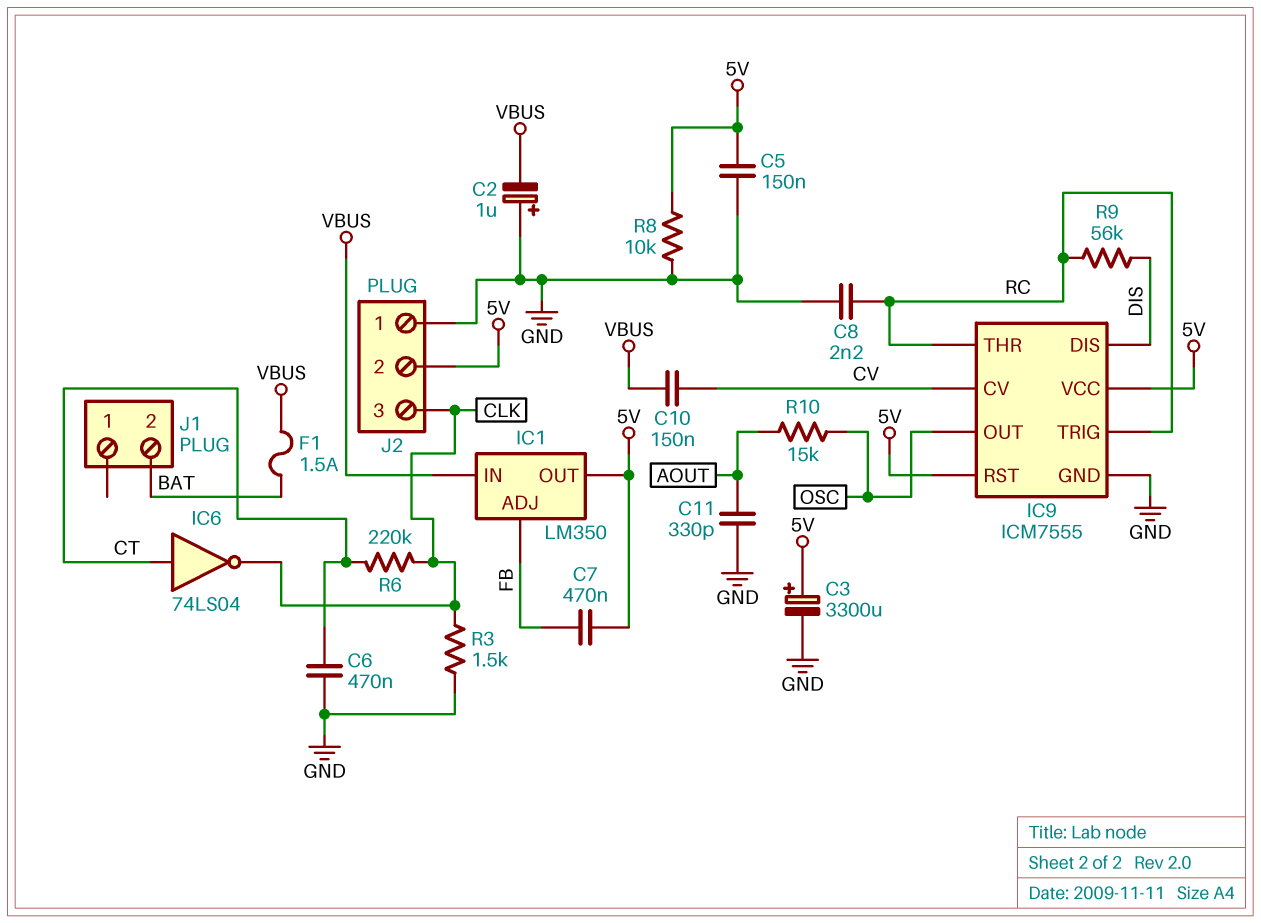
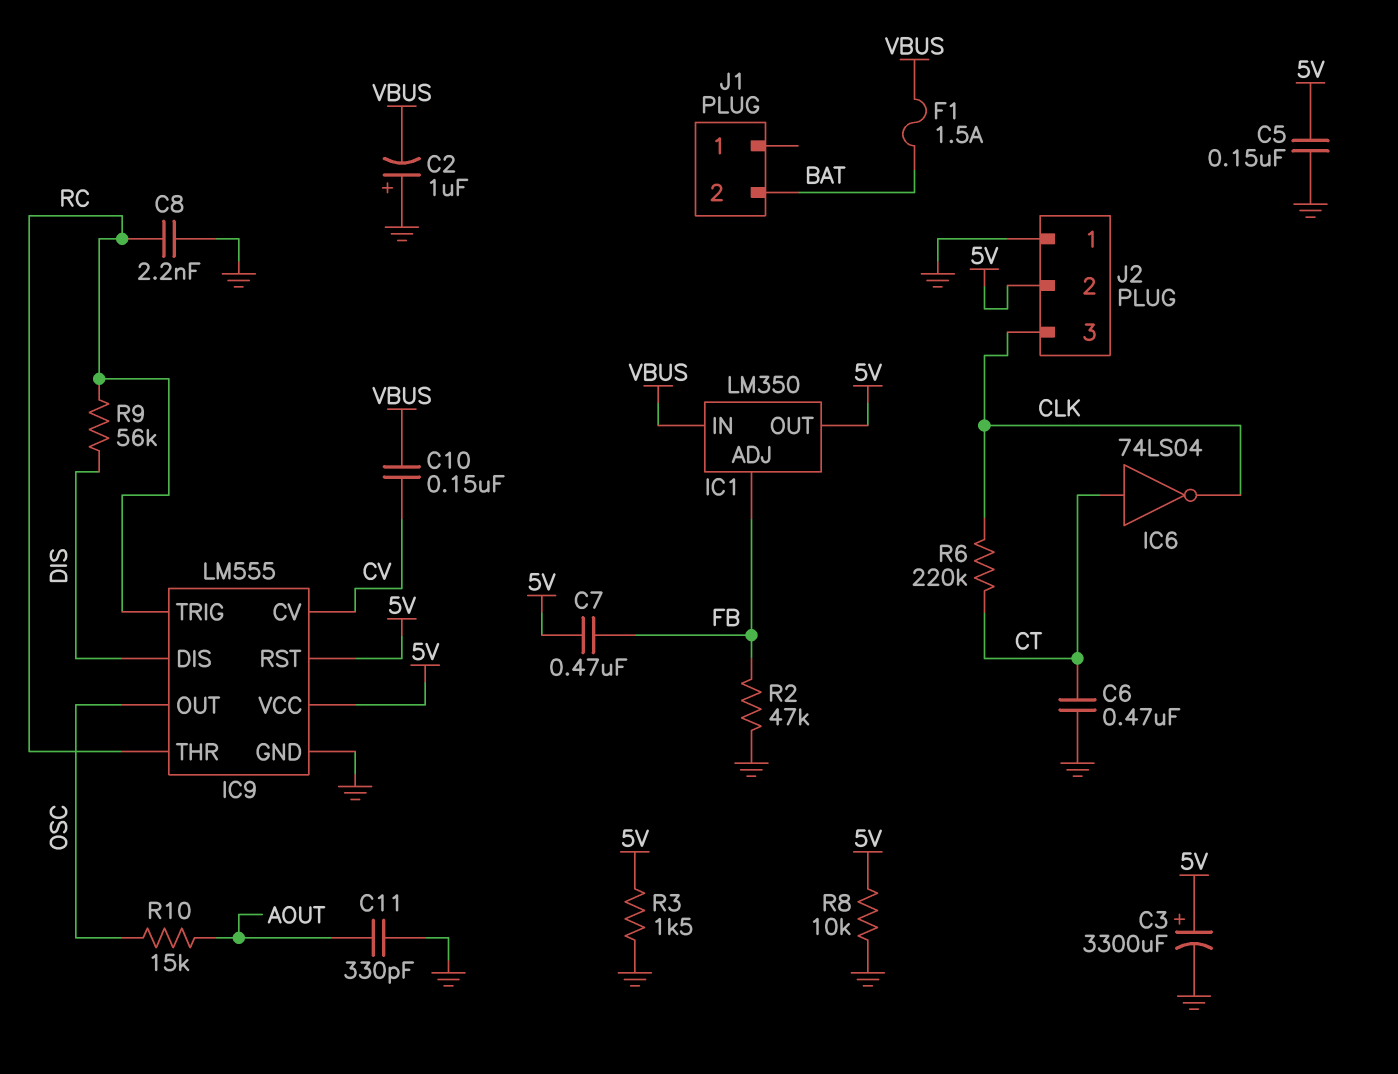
IC9: ICM7555 -> LM555
R2: none -> 47k (FB, GND)
R3: 1.5k (CLK, GND) -> 1.5k (5V, GND)

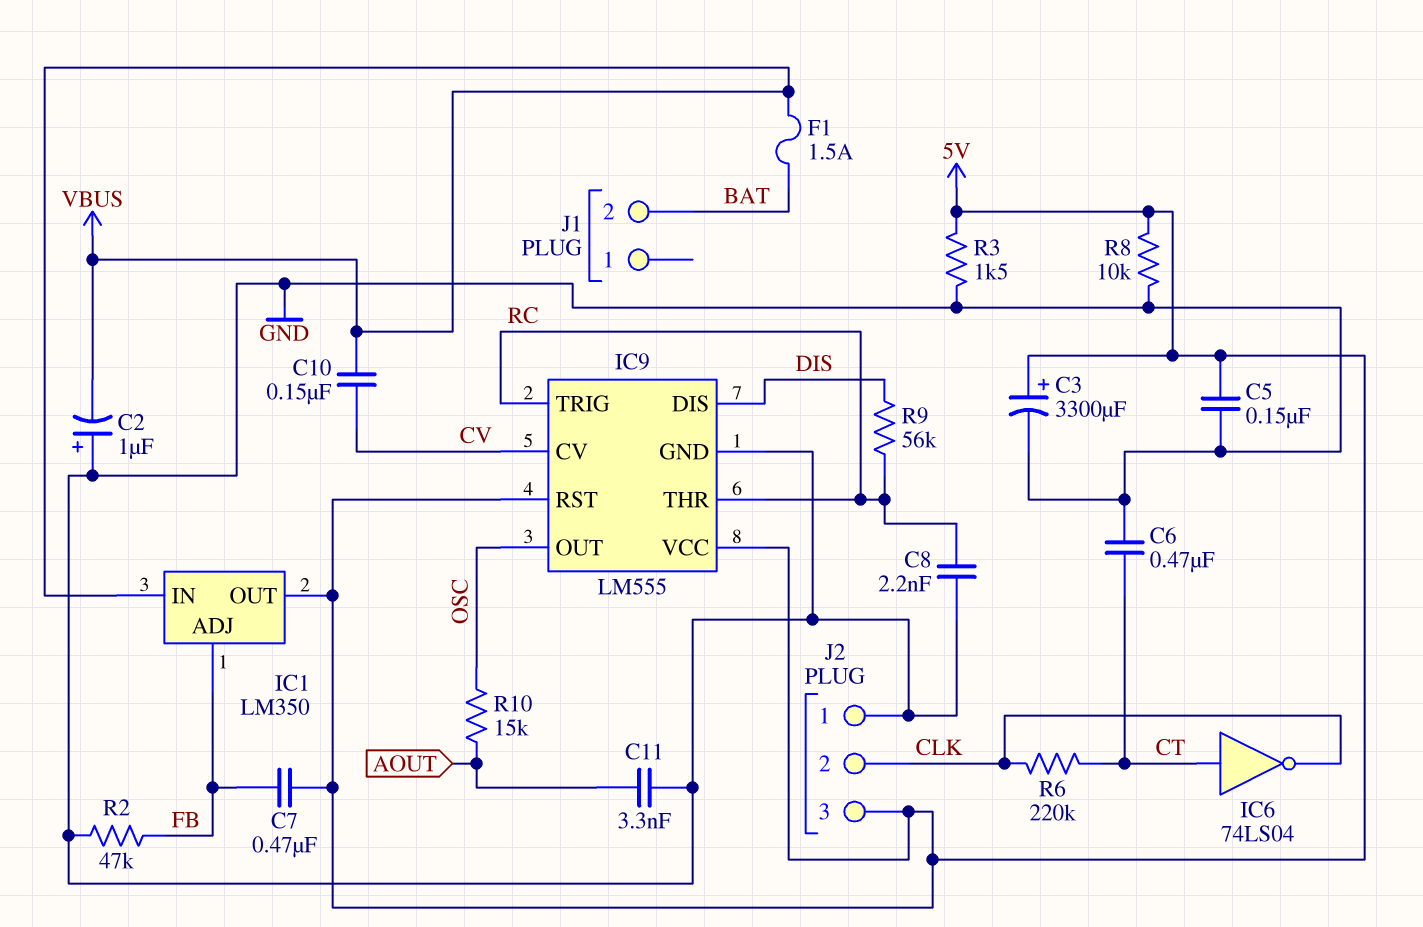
C11: 330pF (AOUT, GND) -> 3.3nF (AOUT, GND)
J2 pin 2: 5V -> CLK
J2 pin 3: CLK -> 5V

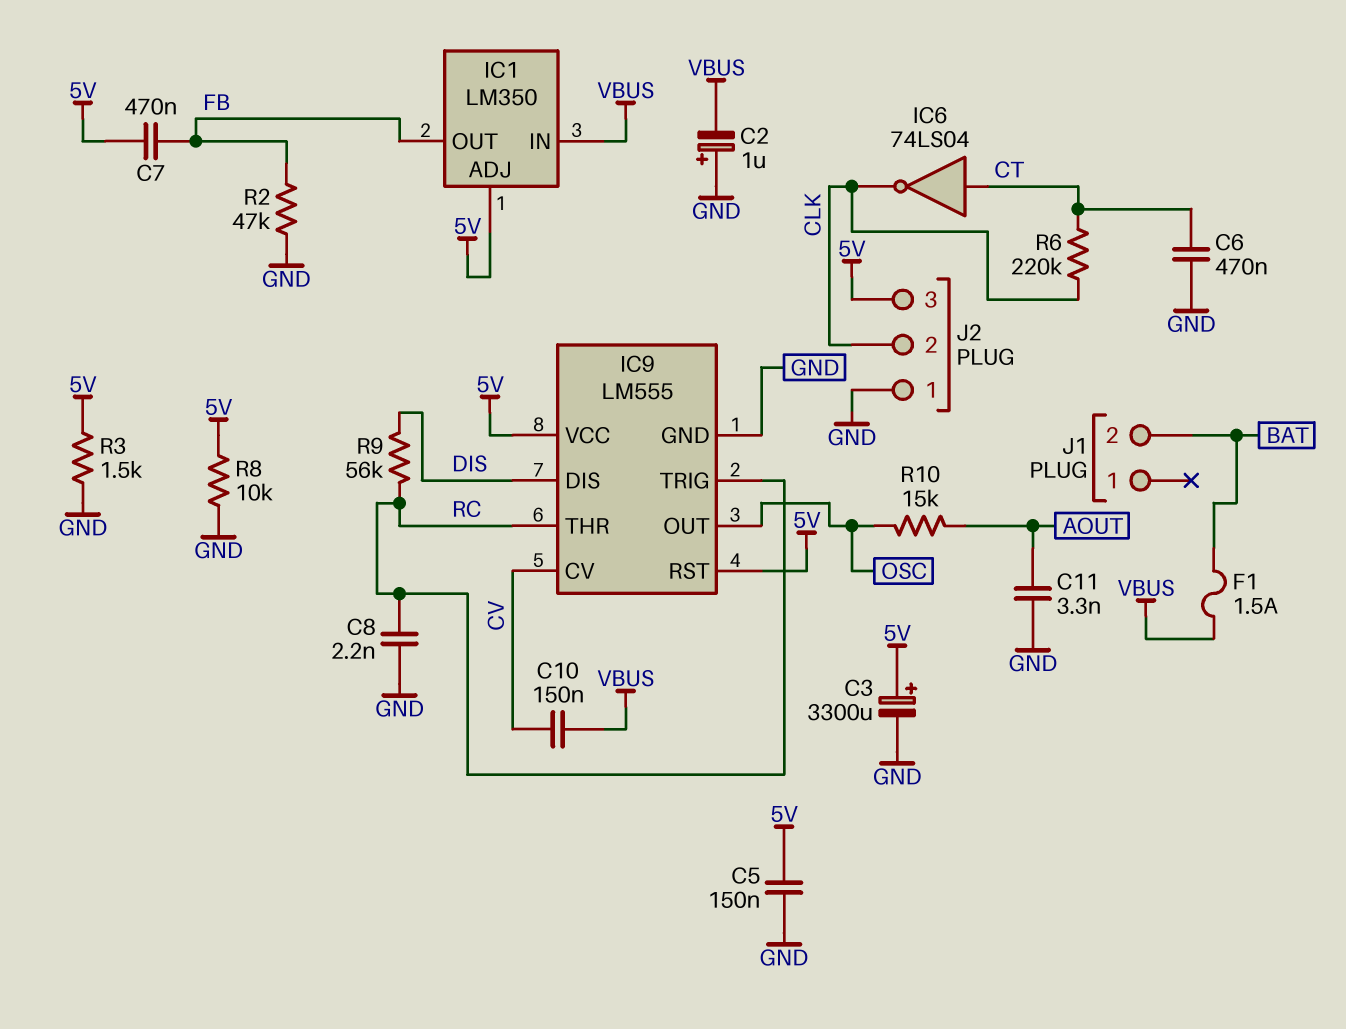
IC1 pin ADJ: FB -> 5V
IC1 pin OUT: 5V -> FB

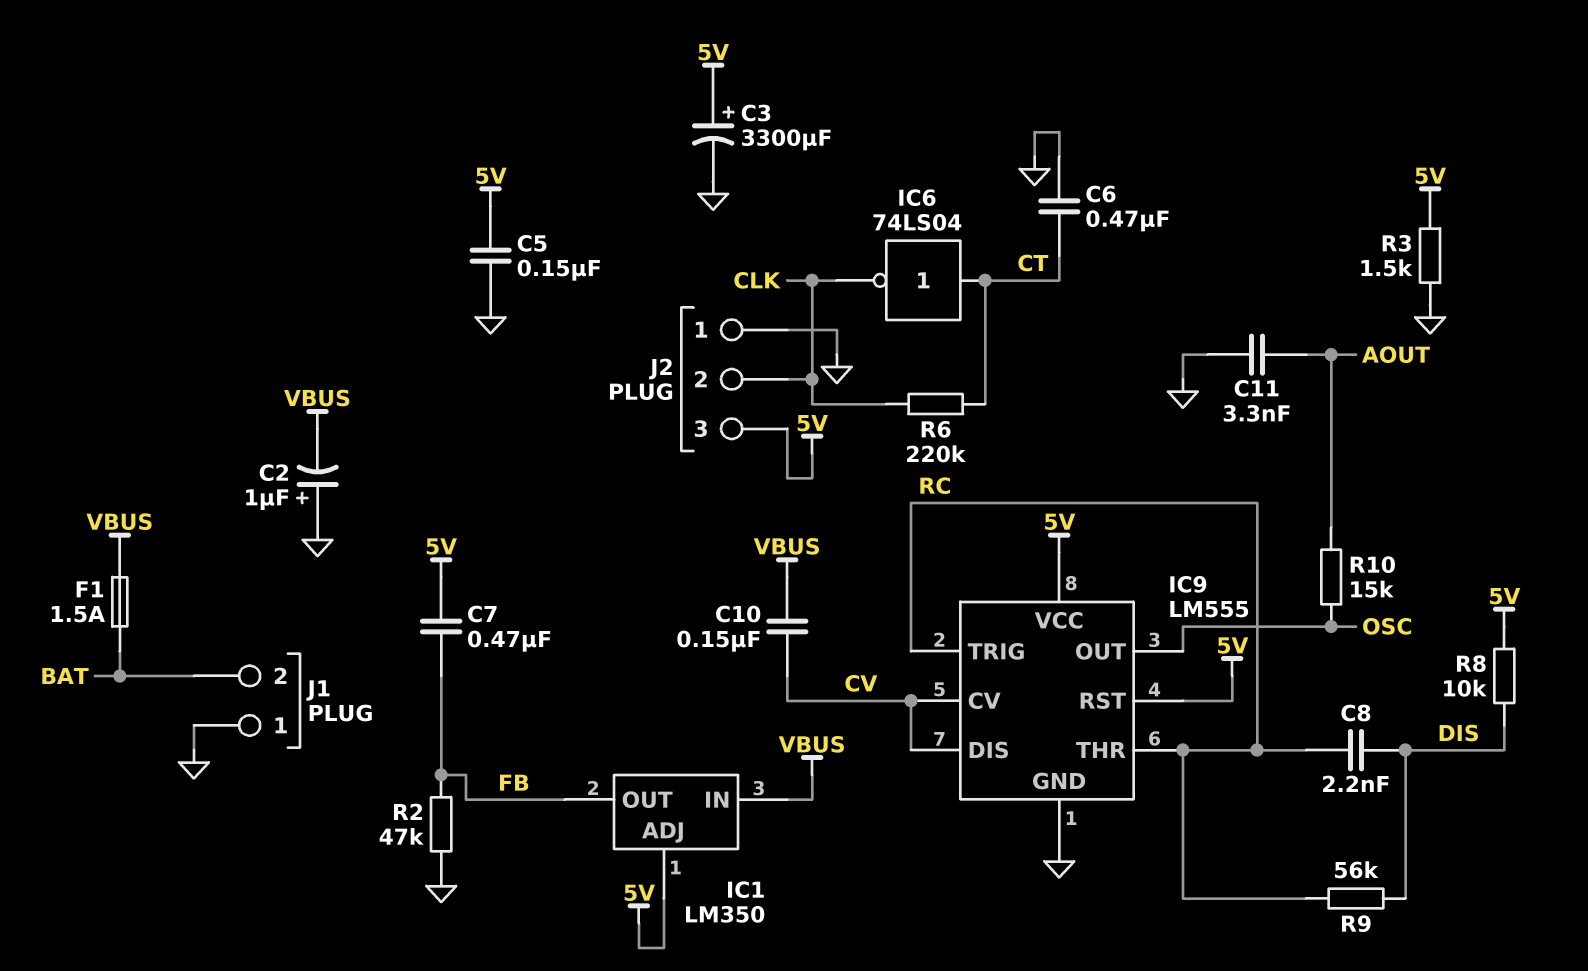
C8: 2.2nF (GND, RC) -> 2.2nF (DIS, RC)
IC9 pin DIS: DIS -> CV
J1 pin 1: none -> GND
R8: 10k (5V, GND) -> 10k (5V, DIS)

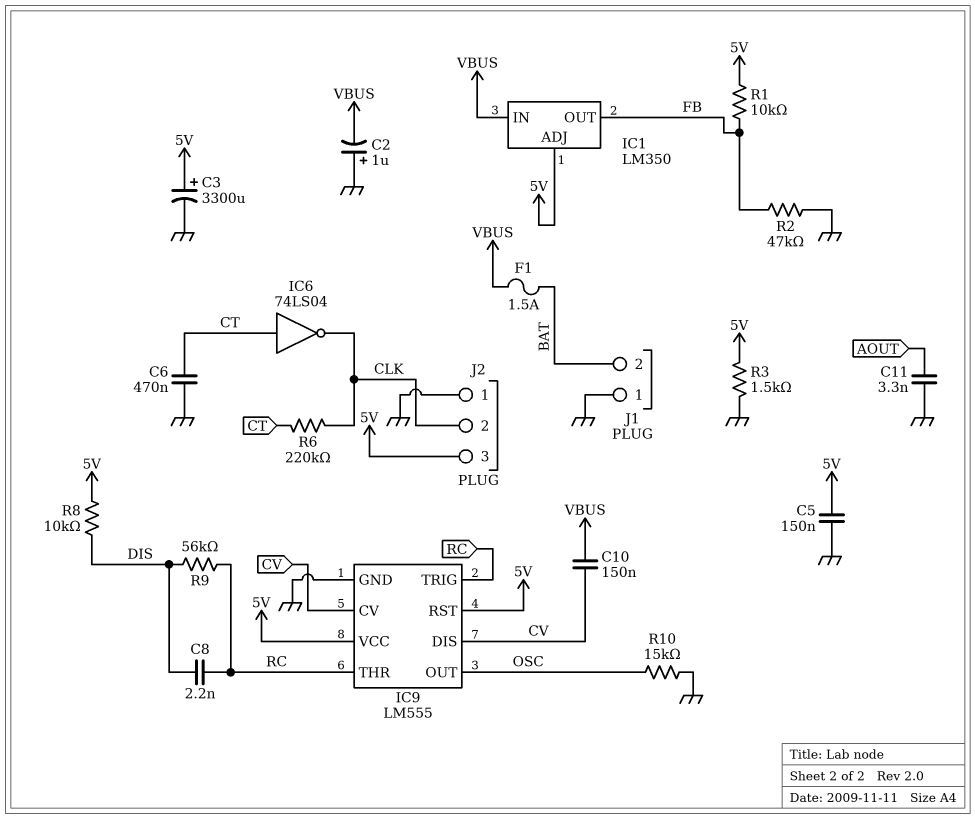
C7: 470nF (5V, FB) -> none
R1: none -> 10k (5V, FB)
R10: 15k (AOUT, OSC) -> 15k (GND, OSC)

